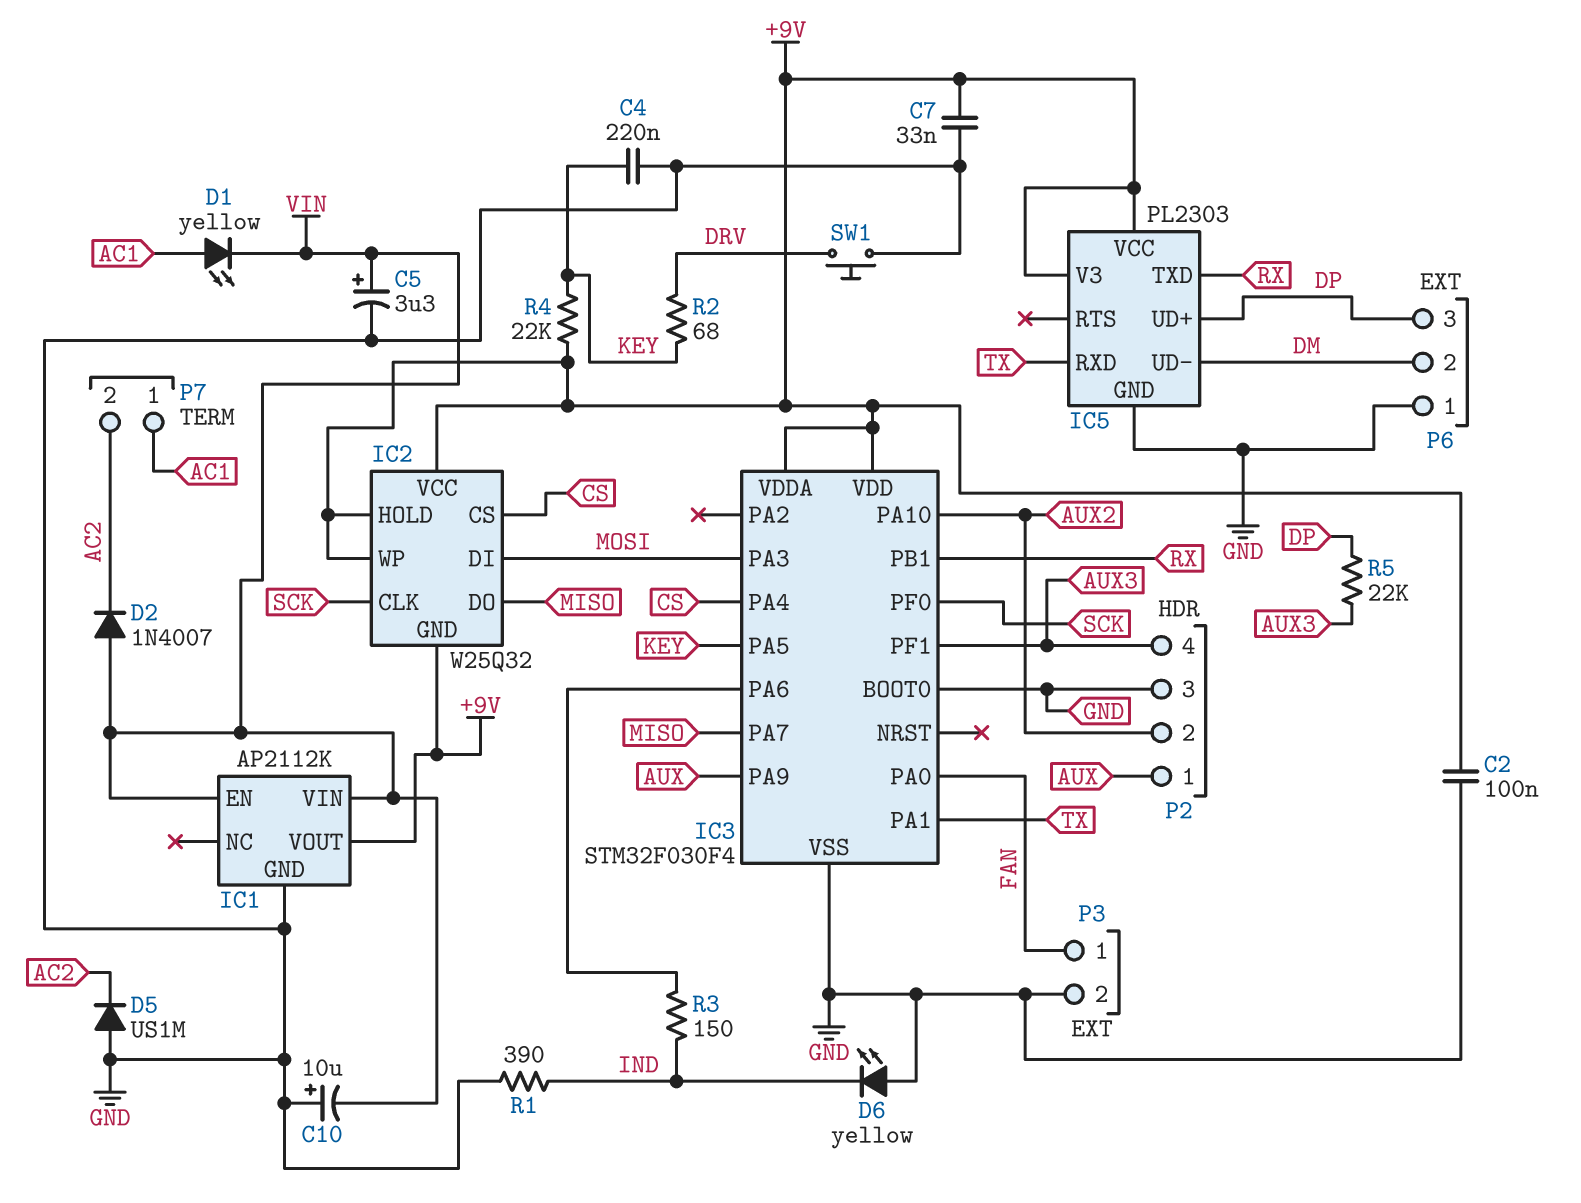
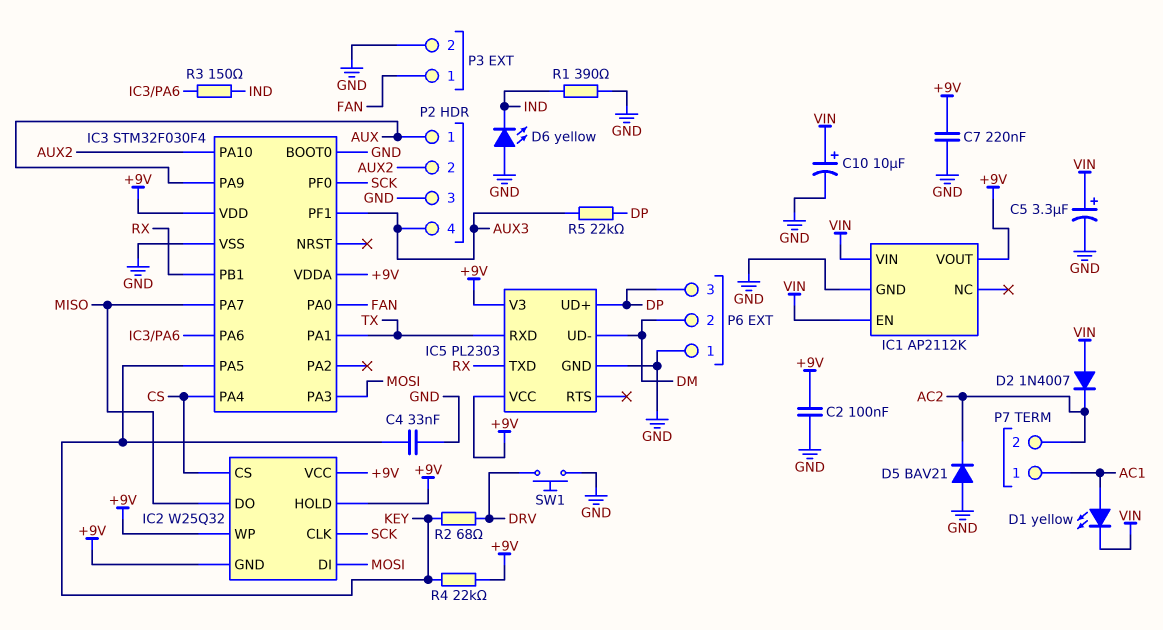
C4: 220nF (GND, KEY) -> 33nF (GND, KEY)
C7: 33nF (+9V, GND) -> 220nF (+9V, GND)
C10: 10uF (plus GND, minus VIN) -> 10uF (plus VIN, minus GND)
D5: diode US1M (A GND, K AC2) -> diode BAV21 (A GND, K AC2)

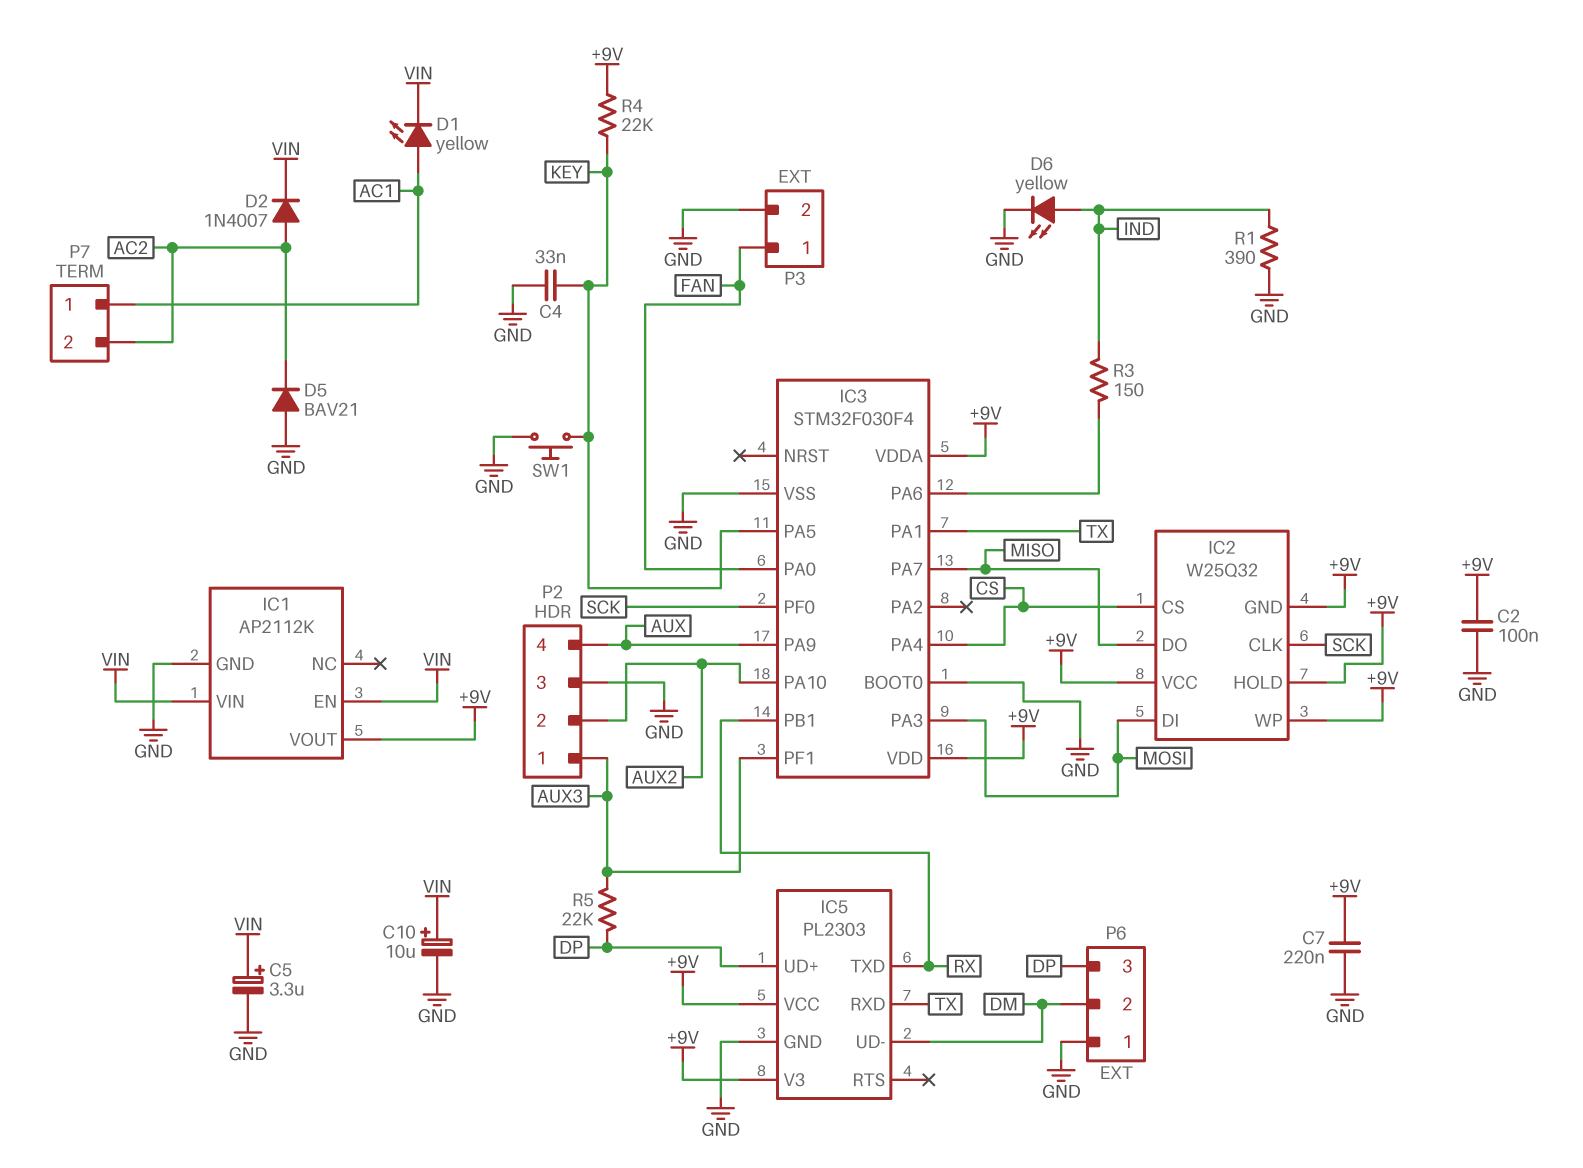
D2: diode 1N4007 (A VIN, K AC2) -> diode 1N4007 (A AC2, K VIN)
D6: LED yellow (A GND, K IND) -> LED yellow (A IND, K GND)
P2 pin 1: AUX -> AUX3
P2 pin 4: AUX3 -> AUX
R2: 68 (DRV, KEY) -> none
SW1: button (DRV, GND) -> button (GND, KEY)

